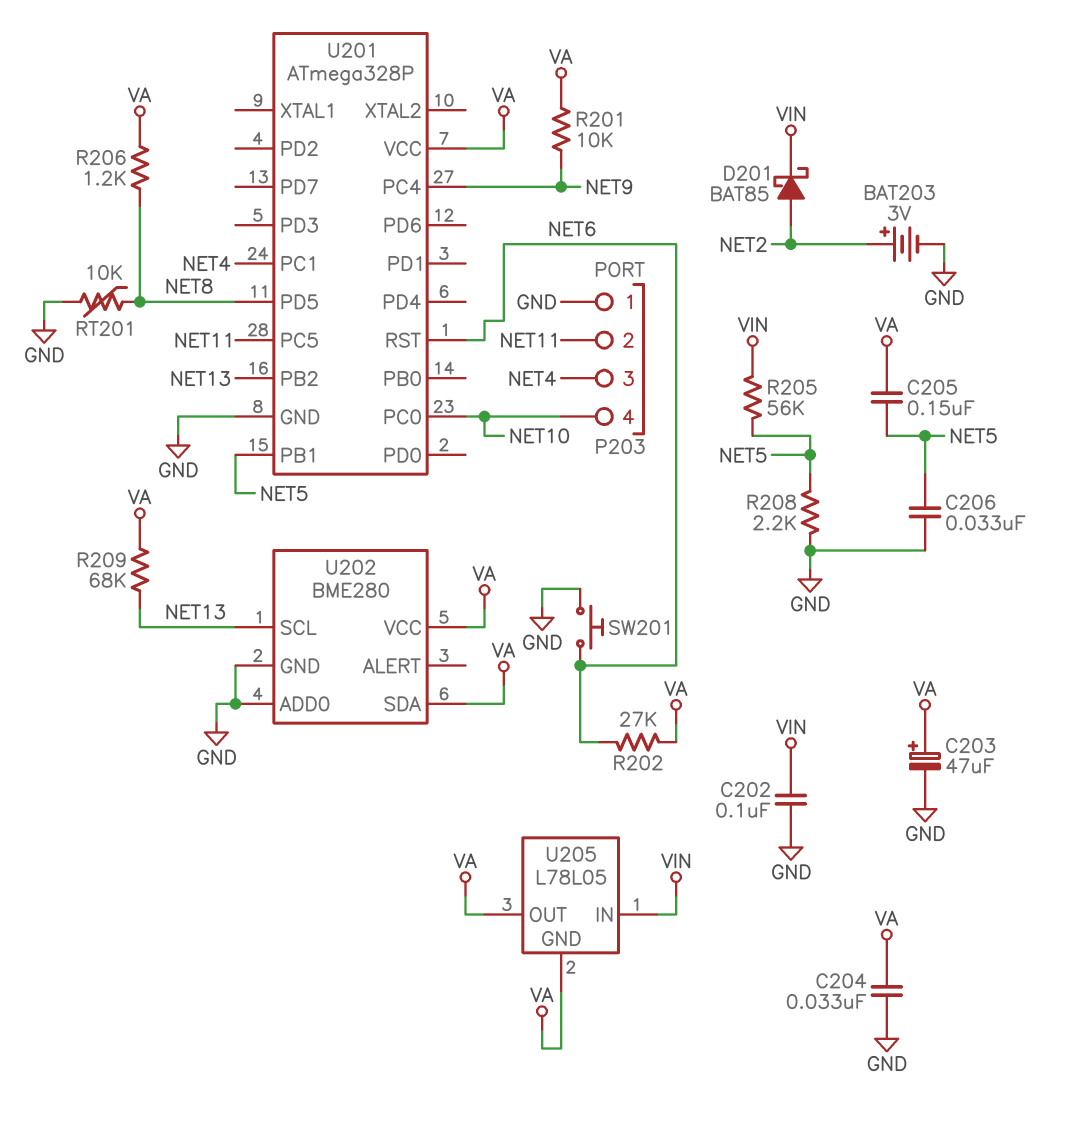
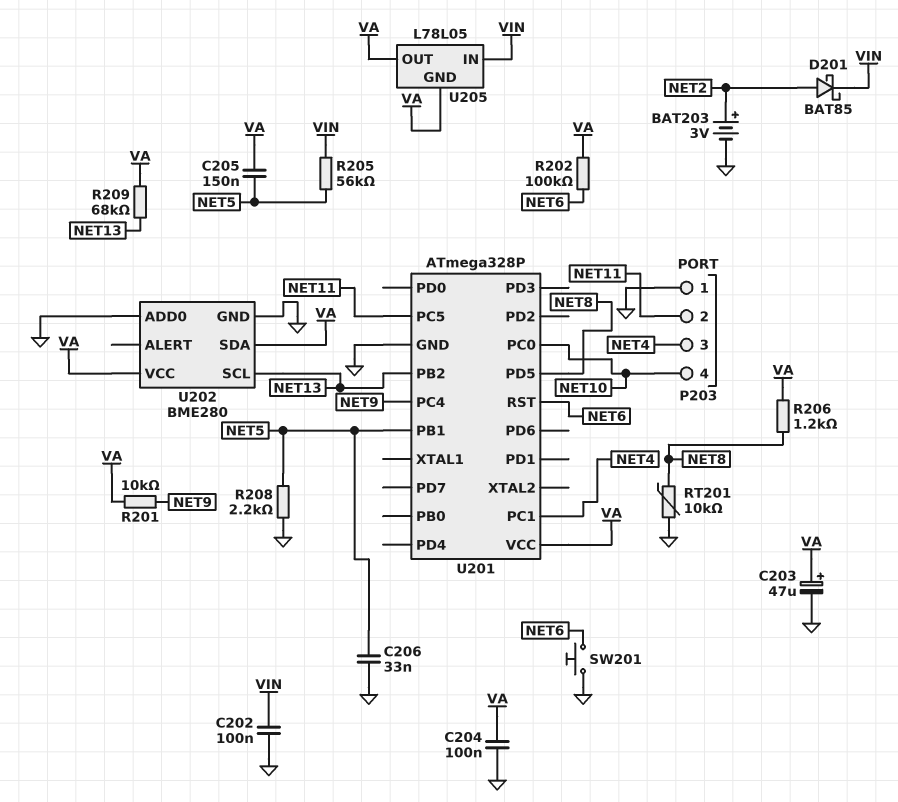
C204: 33nF (GND, VA) -> 100nF (GND, VA)
R202: 27k (NET6, VA) -> 100k (NET6, VA)

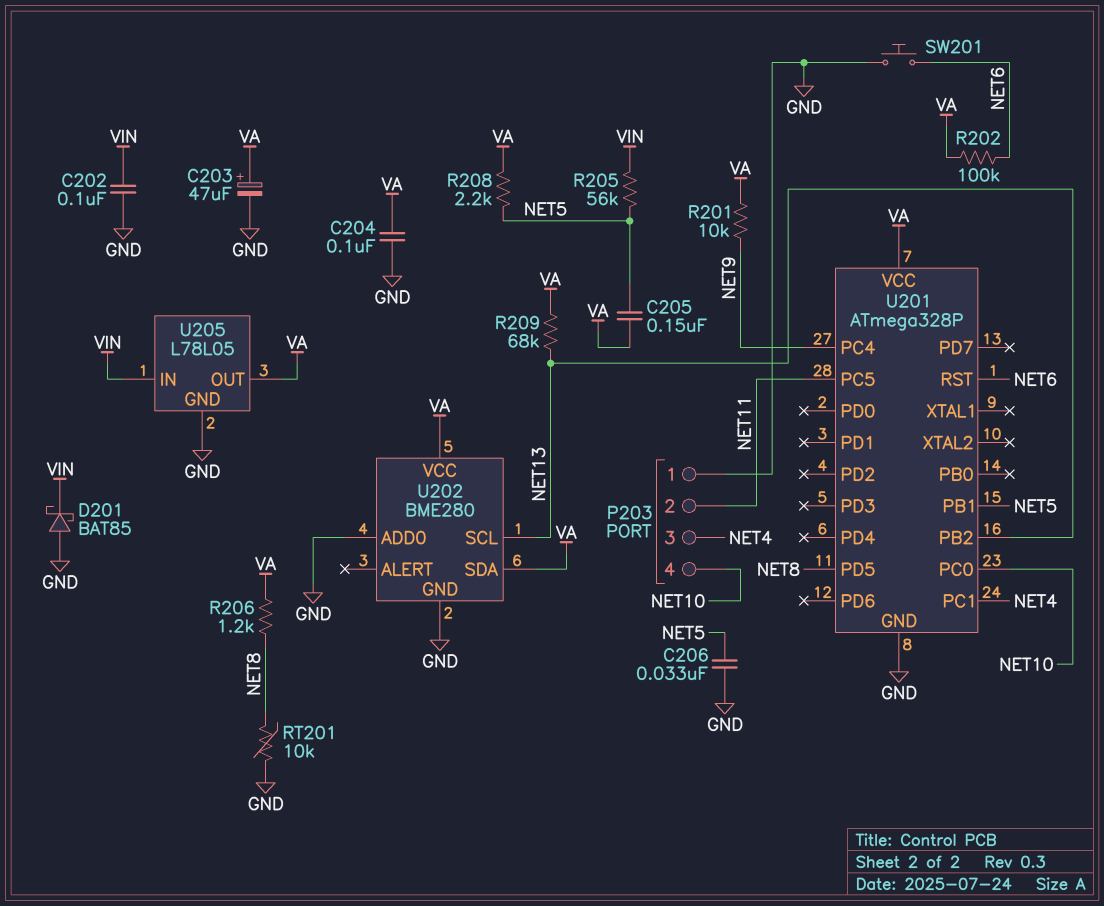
BAT203: 3V (plus NET2, minus GND) -> none
D201: schottky BAT85 (A NET2, K VIN) -> schottky BAT85 (A GND, K VIN)
R208: 2.2k (GND, NET5) -> 2.2k (NET5, VA)
U205 pin GND: VA -> GND

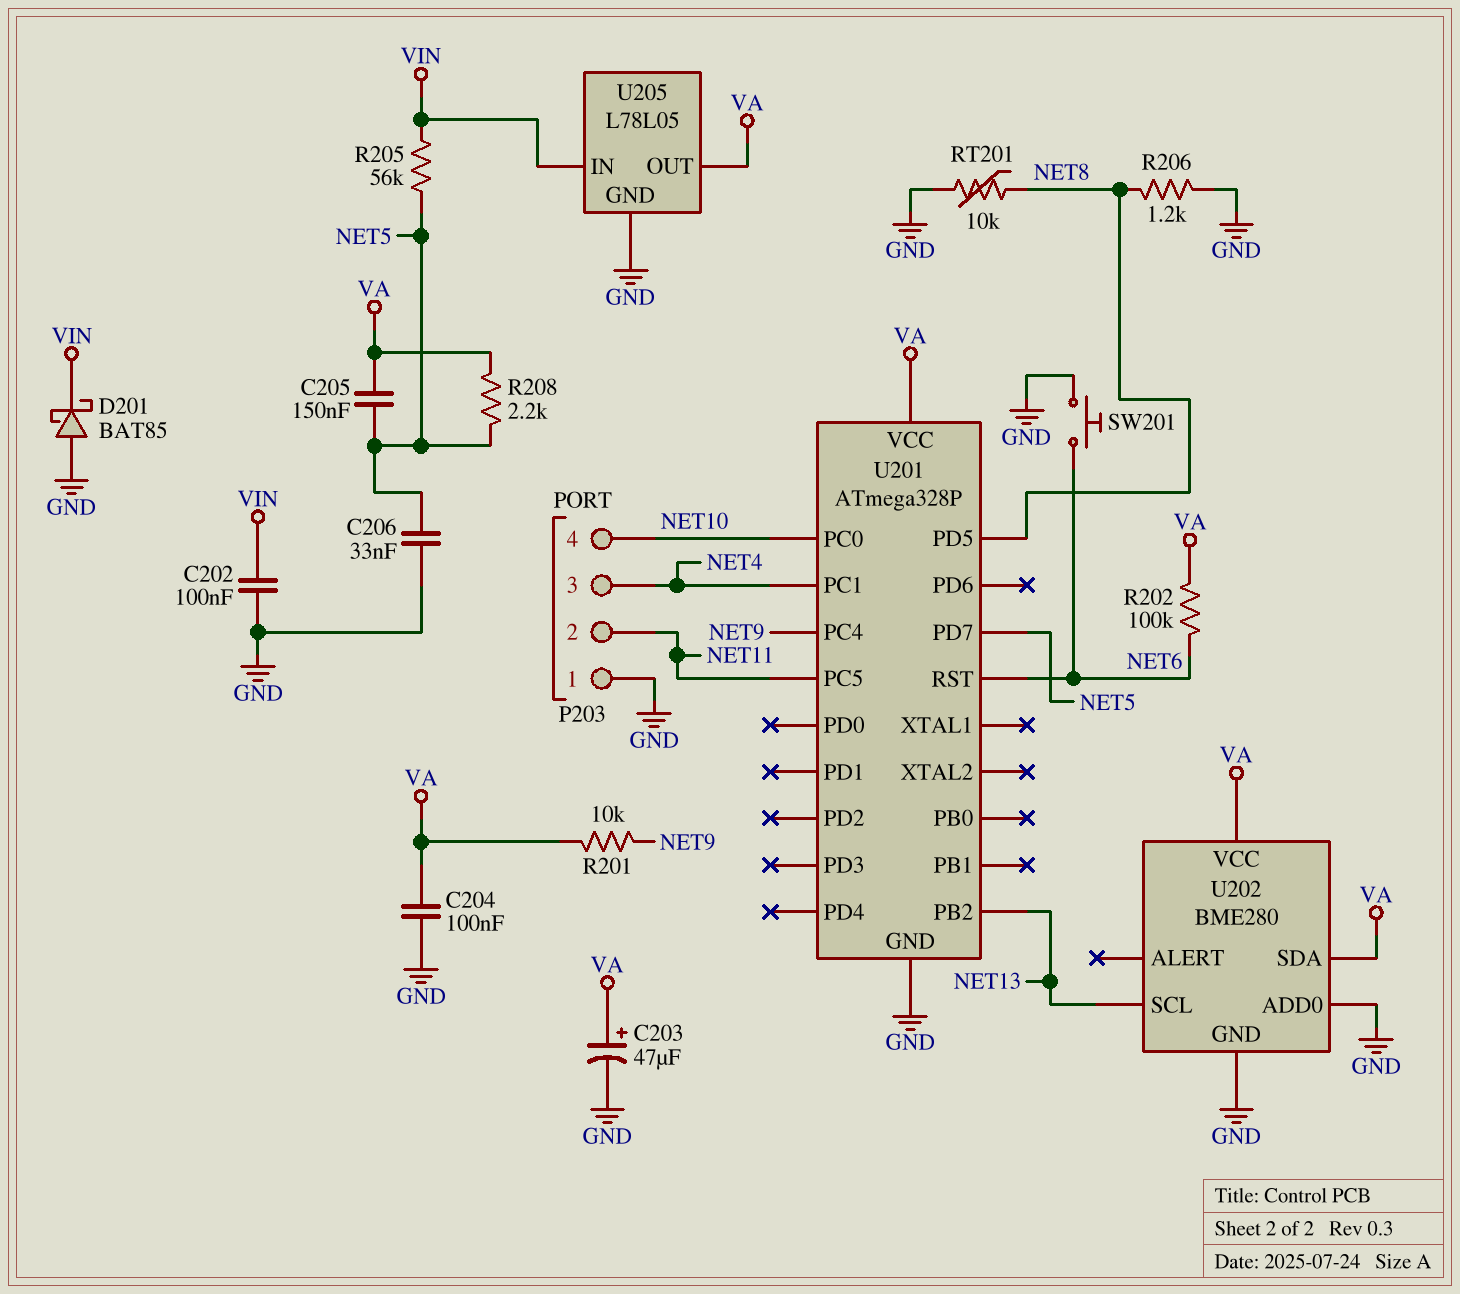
R206: 1.2k (NET8, VA) -> 1.2k (GND, NET8)
R209: 68k (NET13, VA) -> none
U201 pin PB1: NET5 -> none
U201 pin PD7: none -> NET5

